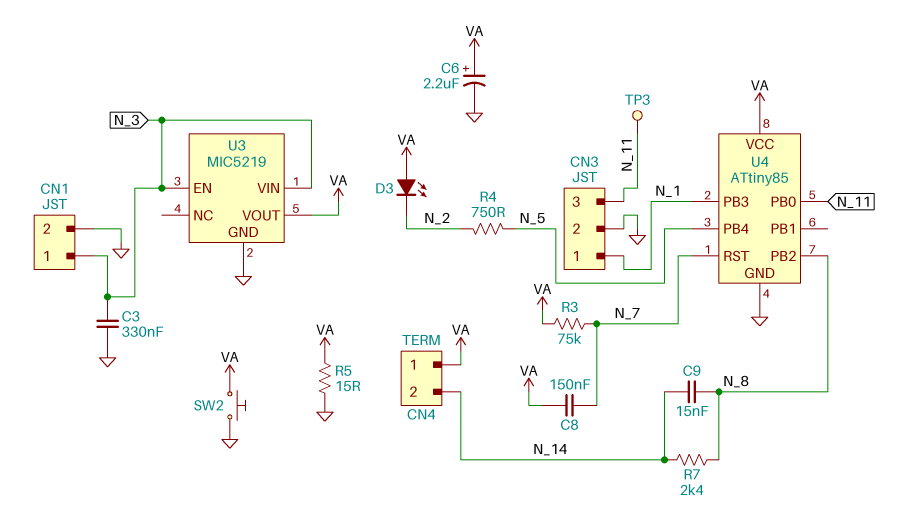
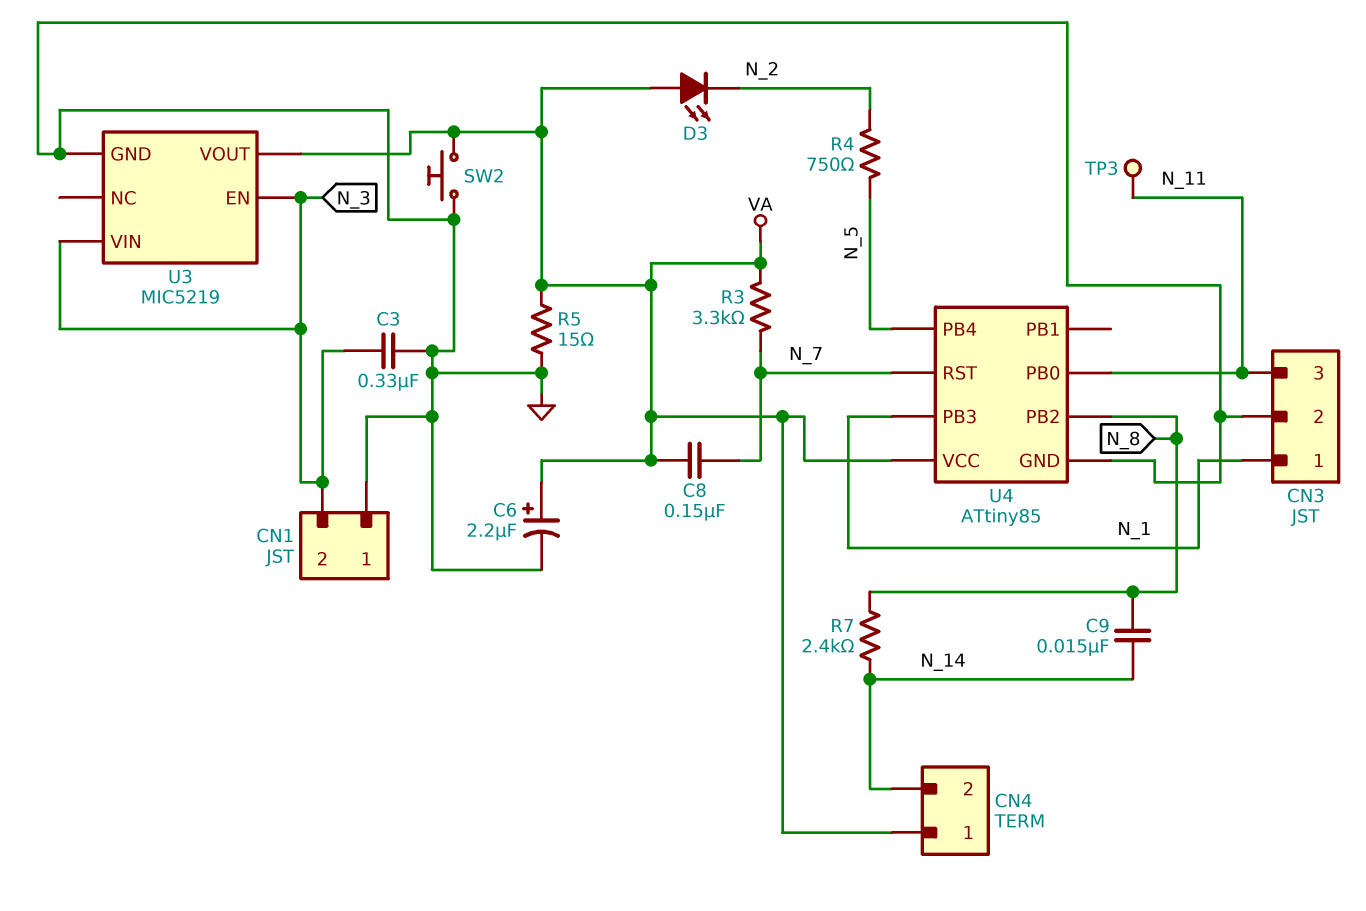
CN1 pin 1: N_3 -> GND
CN1 pin 2: GND -> N_3
R3: 75k (N_7, VA) -> 3.3k (N_7, VA)

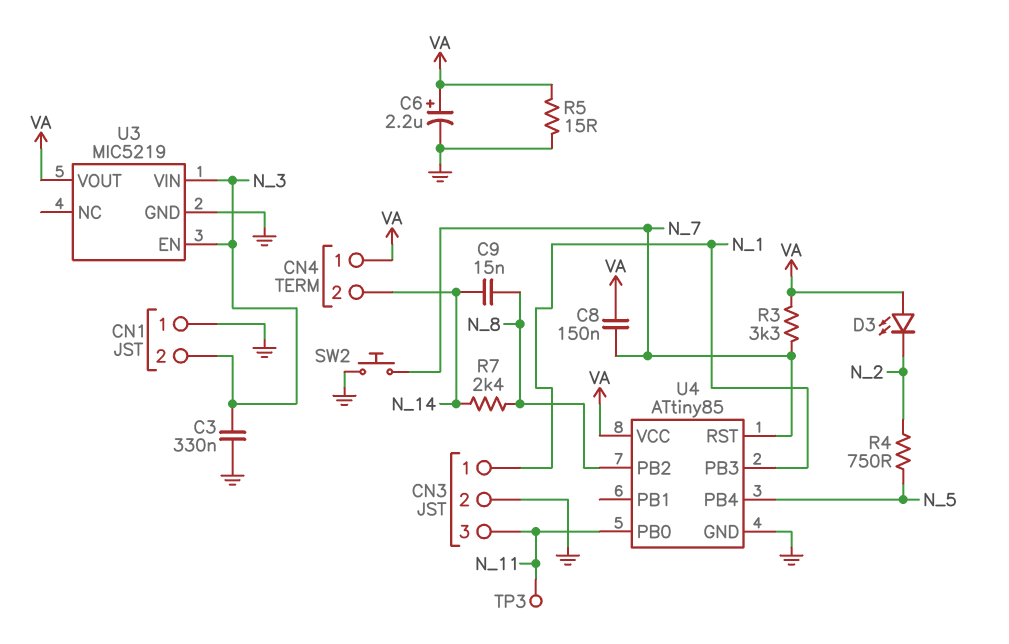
SW2: button (GND, VA) -> button (GND, N_7)

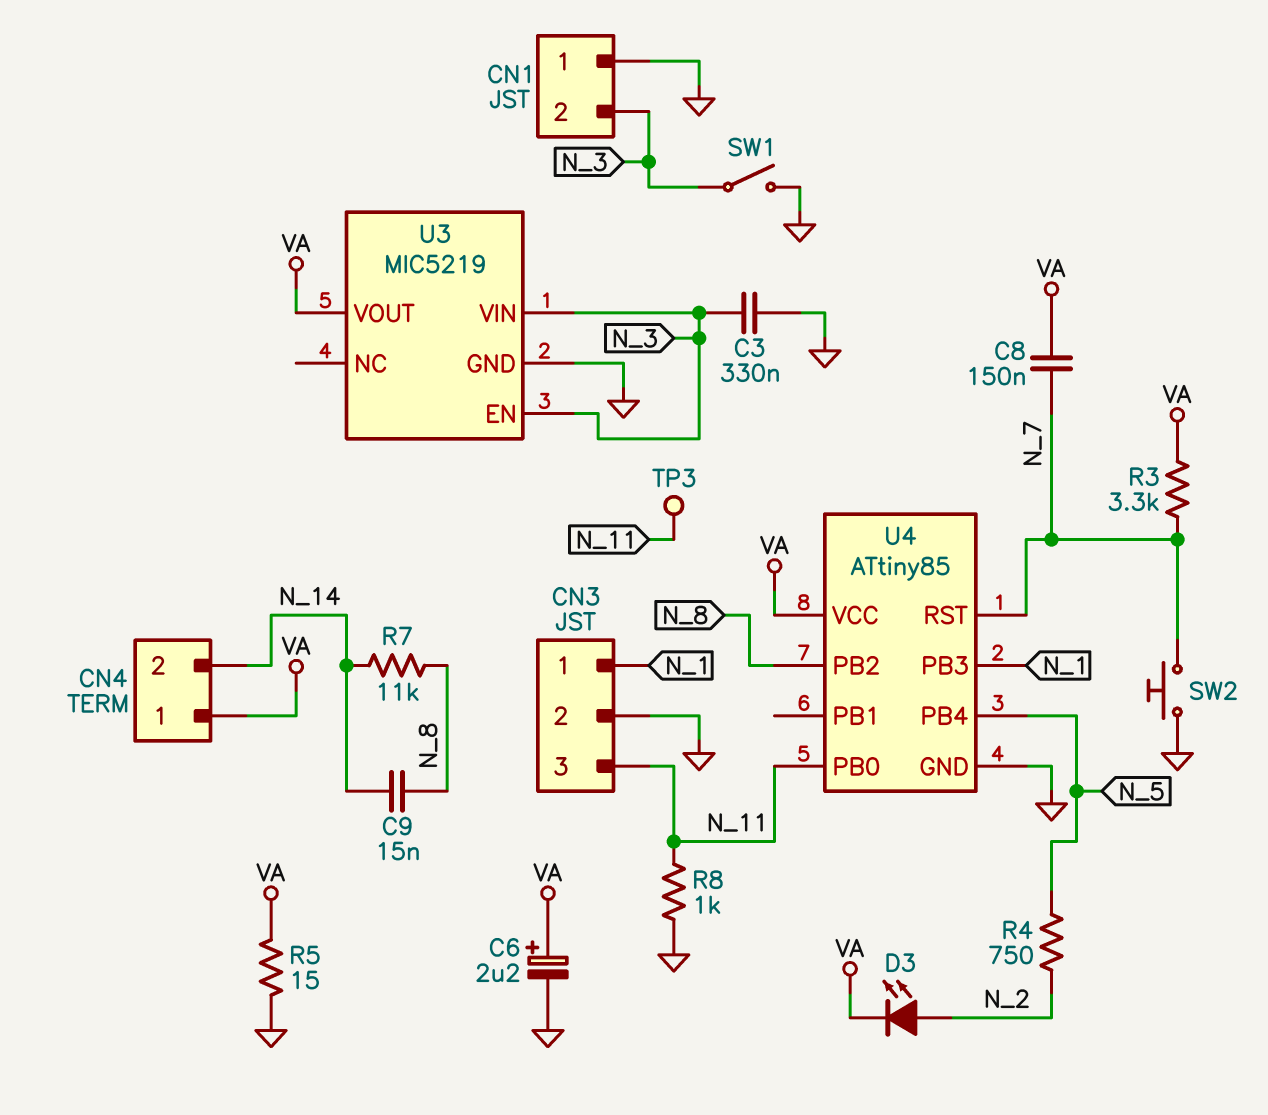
D3: LED (A VA, K N_2) -> LED (A N_2, K VA)
R7: 2.4k (N_8, N_14) -> 11k (N_8, N_14)
R8: none -> 1k (GND, N_11)
SW1: none -> switch (GND, N_3)

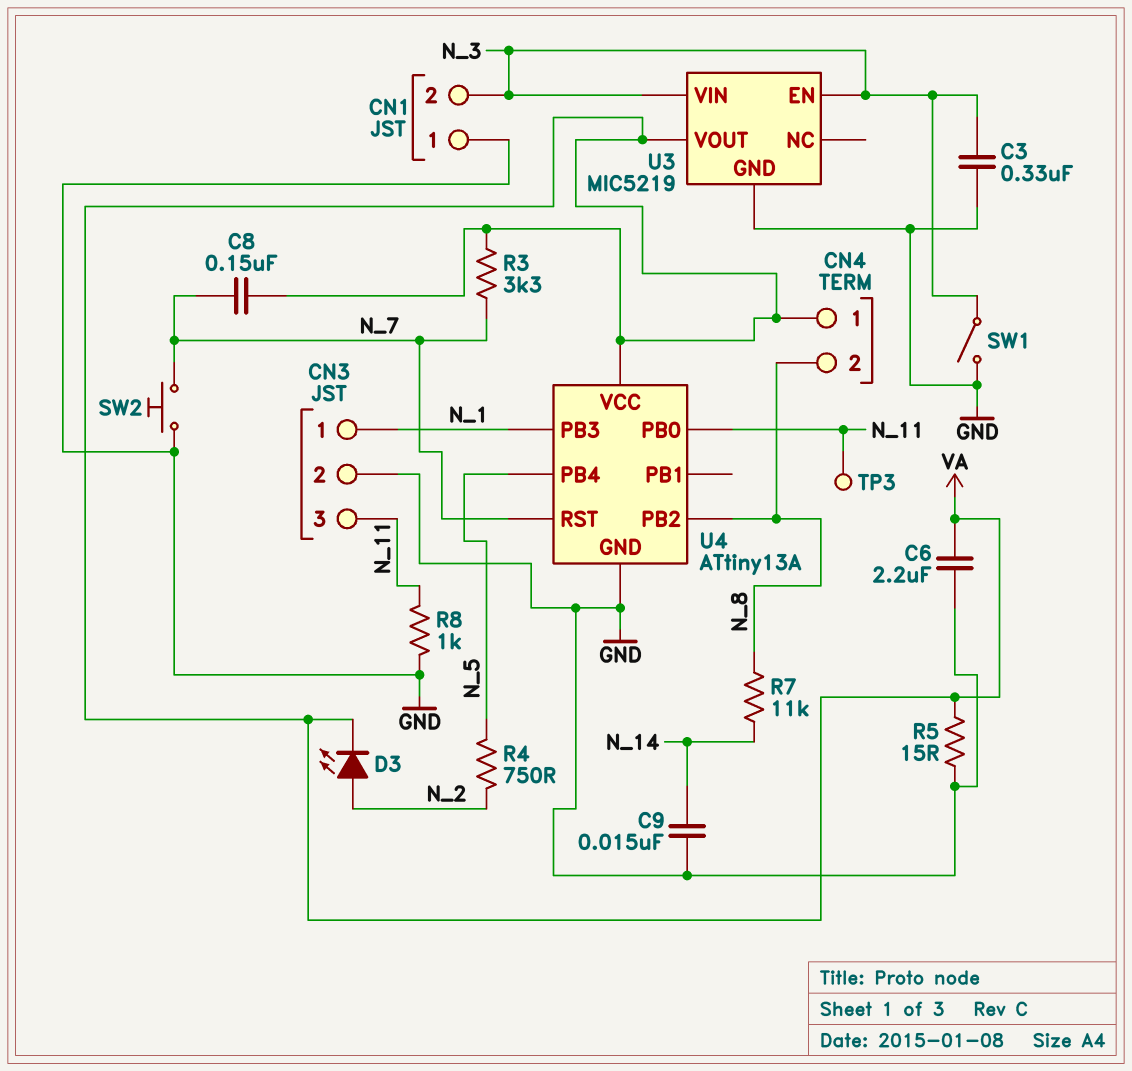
C6: 2.2uF (plus VA, minus GND) -> 2.2uF (GND, VA)
C9: 15nF (N_8, N_14) -> 15nF (GND, N_14)
CN4 pin 2: N_14 -> N_8
U4: ATtiny85 -> ATtiny13A

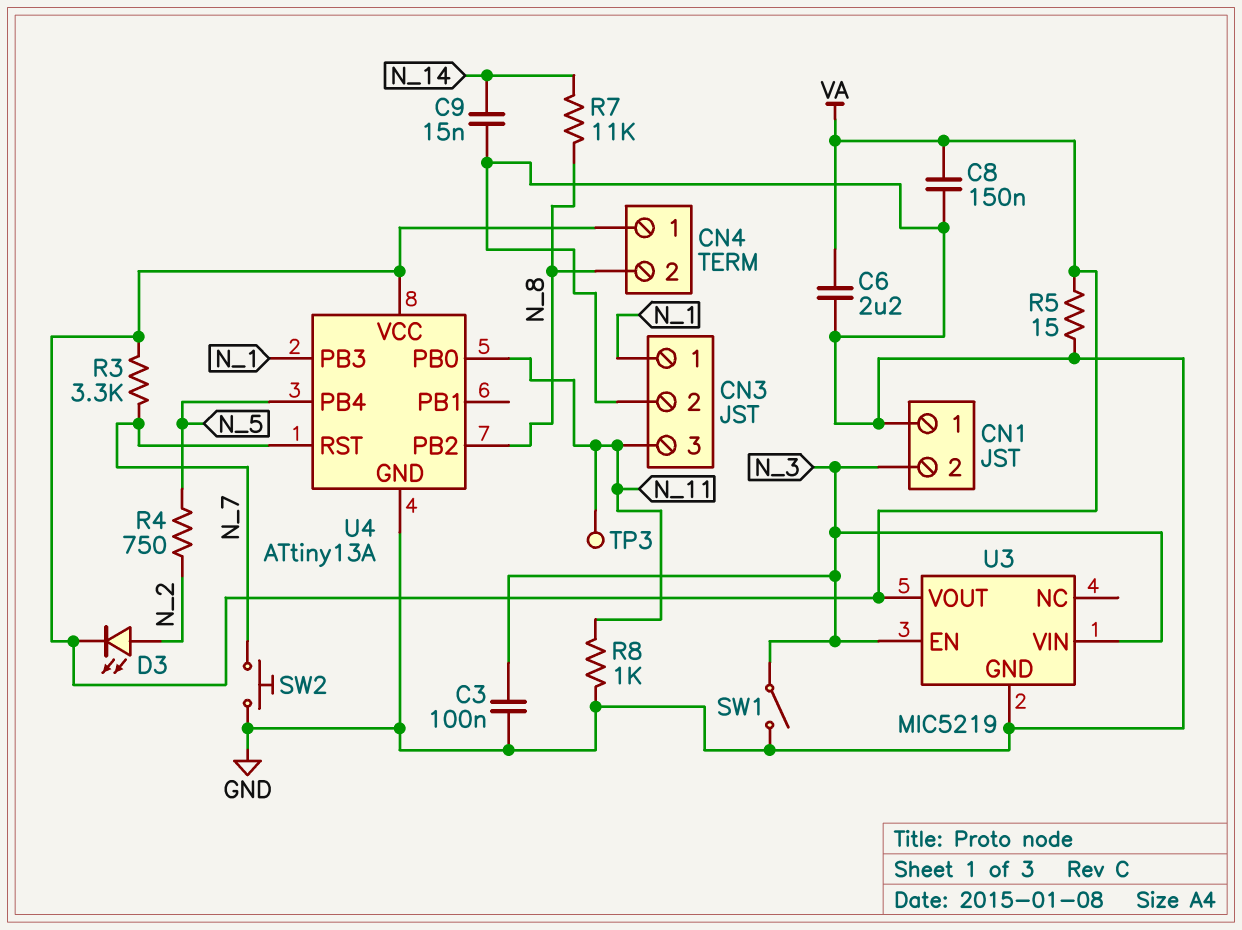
C3: 330nF (GND, N_3) -> 100nF (GND, N_3)
C8: 150nF (N_7, VA) -> 150nF (GND, VA)

